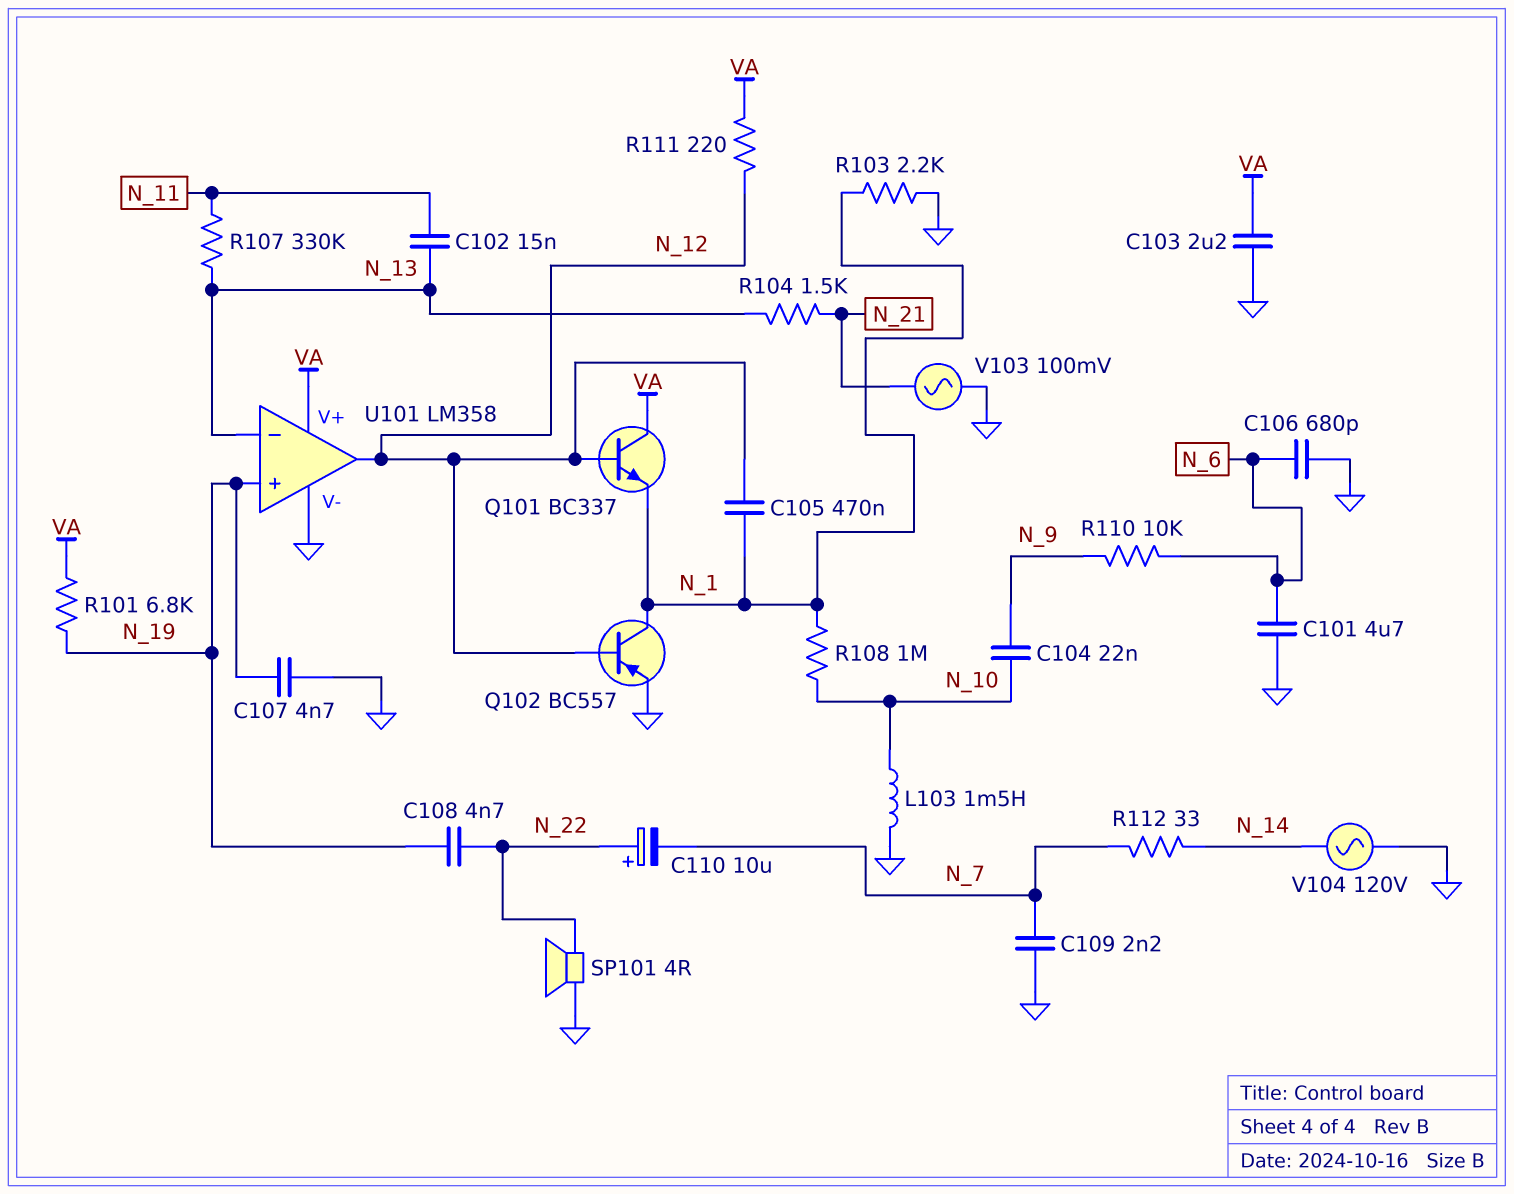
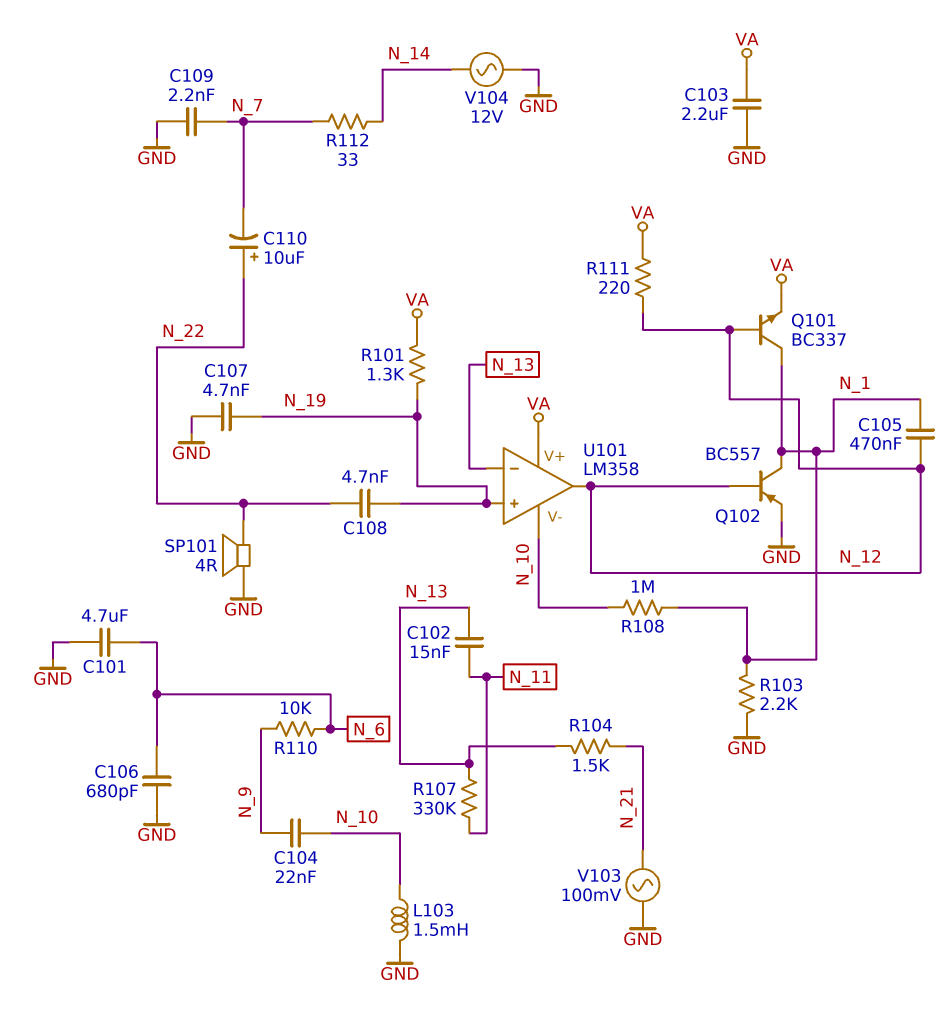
Q101: NPN BC337 (B N_12, C VA, E N_1) -> NPN BC337 (B N_12, C N_1, E VA)
R101: 6.8k (N_19, VA) -> 1.3k (N_19, VA)
U101 pin V-: GND -> N_10
V104: AC 120V (GND, N_14) -> AC 12V (GND, N_14)

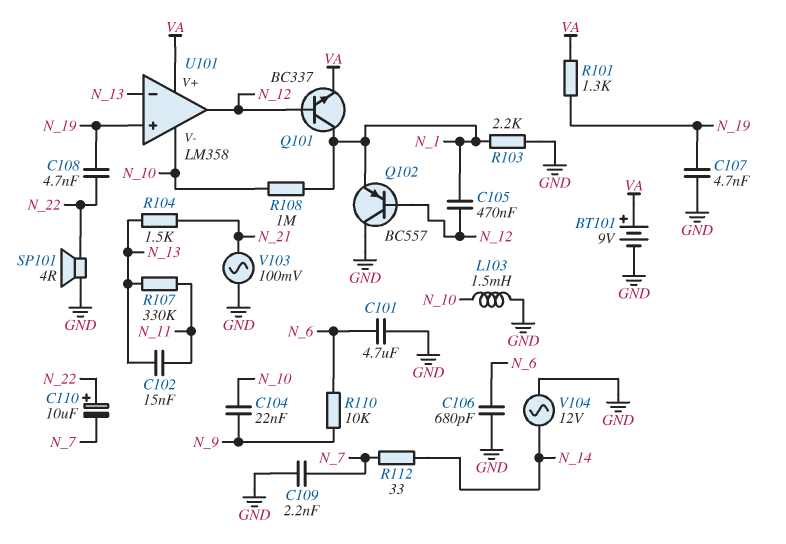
BT101: none -> 9V (plus VA, minus GND)
C103: 2.2uF (GND, VA) -> none
Q102: PNP BC557 (B N_12, C N_1, E GND) -> PNP BC557 (B N_12, C GND, E N_1)
R111: 220 (N_12, VA) -> none

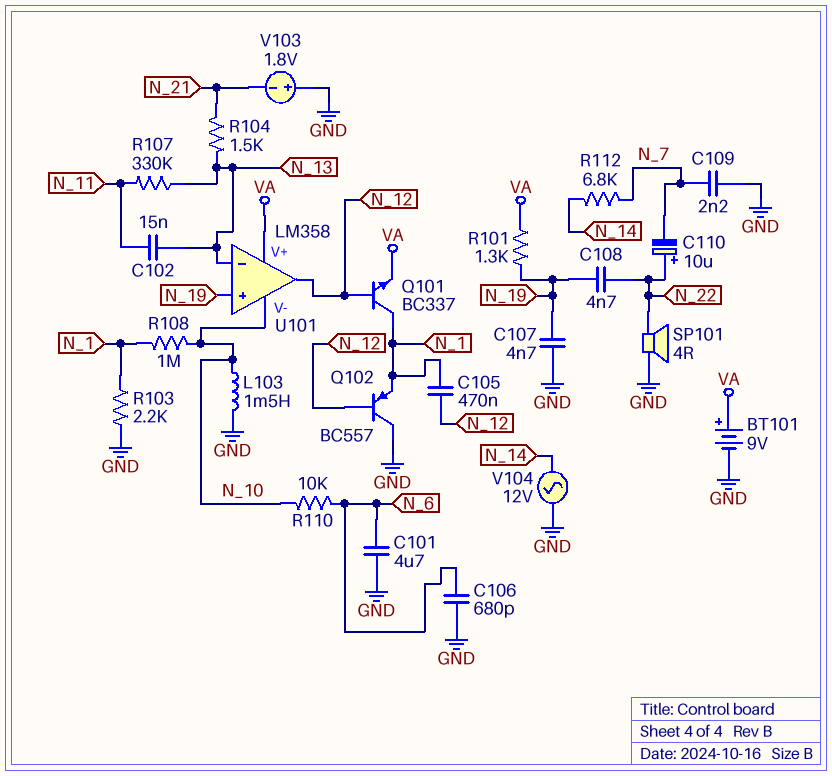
C104: 22nF (N_9, N_10) -> none
R110: 10k (N_6, N_9) -> 10k (N_6, N_10)
R112: 33 (N_7, N_14) -> 6.8k (N_7, N_14)
V103: AC 100mV (GND, N_21) -> 1.8V (plus GND, minus N_21)

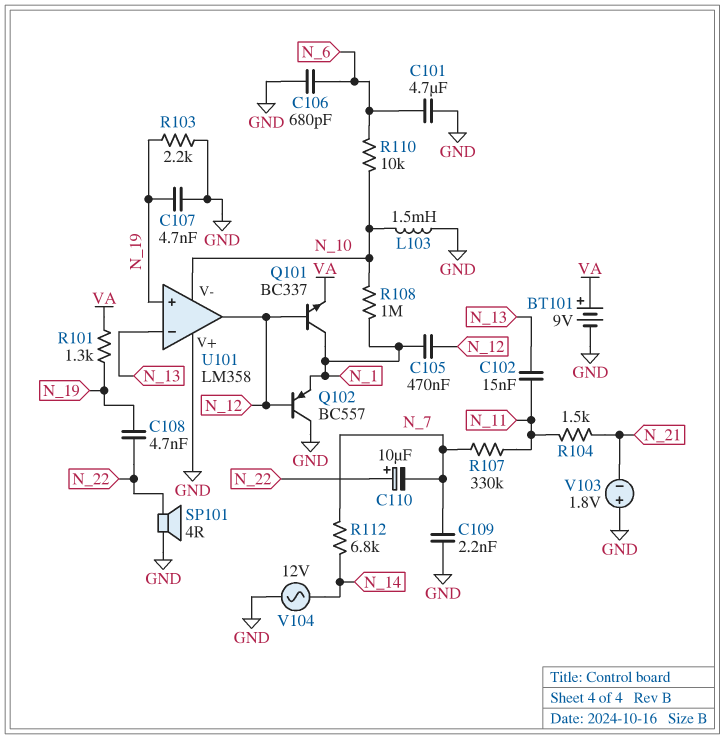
R103: 2.2k (GND, N_1) -> 2.2k (GND, N_19)
R104: 1.5k (N_13, N_21) -> 1.5k (N_11, N_21)
R107: 330k (N_11, N_13) -> 330k (N_7, N_11)
U101 pin V+: VA -> GND

